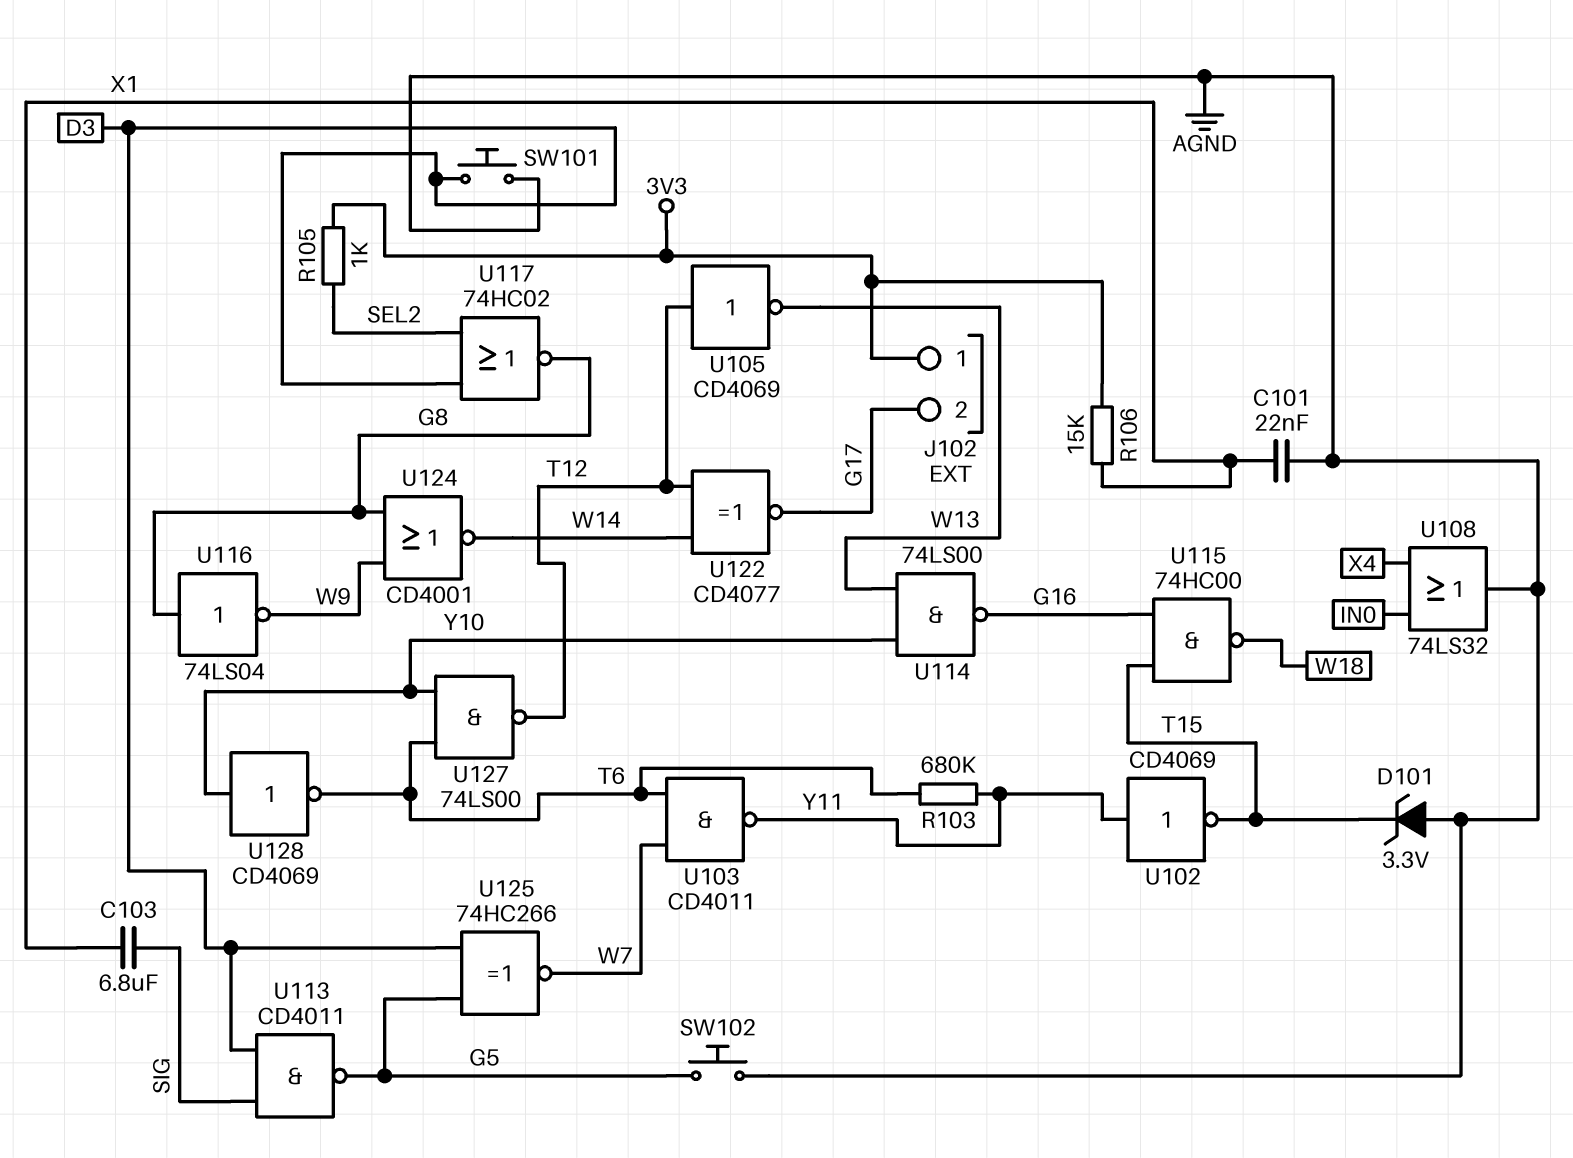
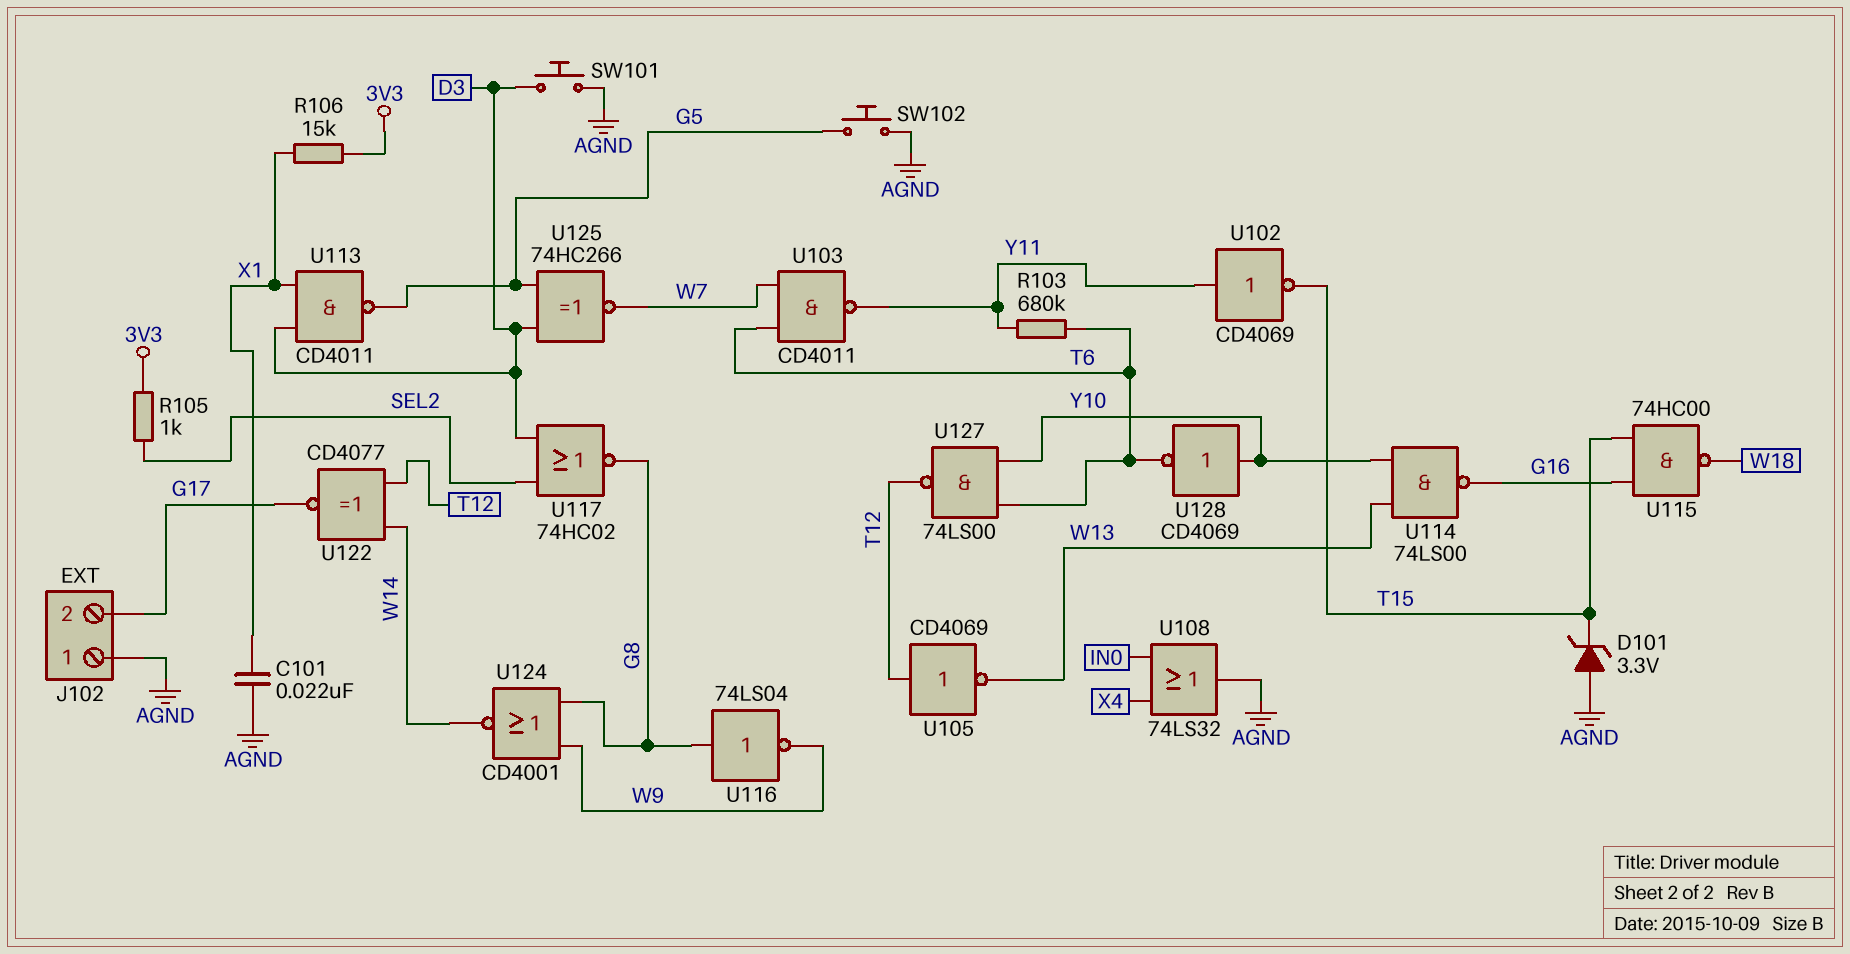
C103: 6.8uF (SIG, X1) -> none
J102 pin 1: 3V3 -> AGND
U113: NAND CD4011 (in D3, in SIG, out G5) -> NAND CD4011 (in D3, in X1, out G5)

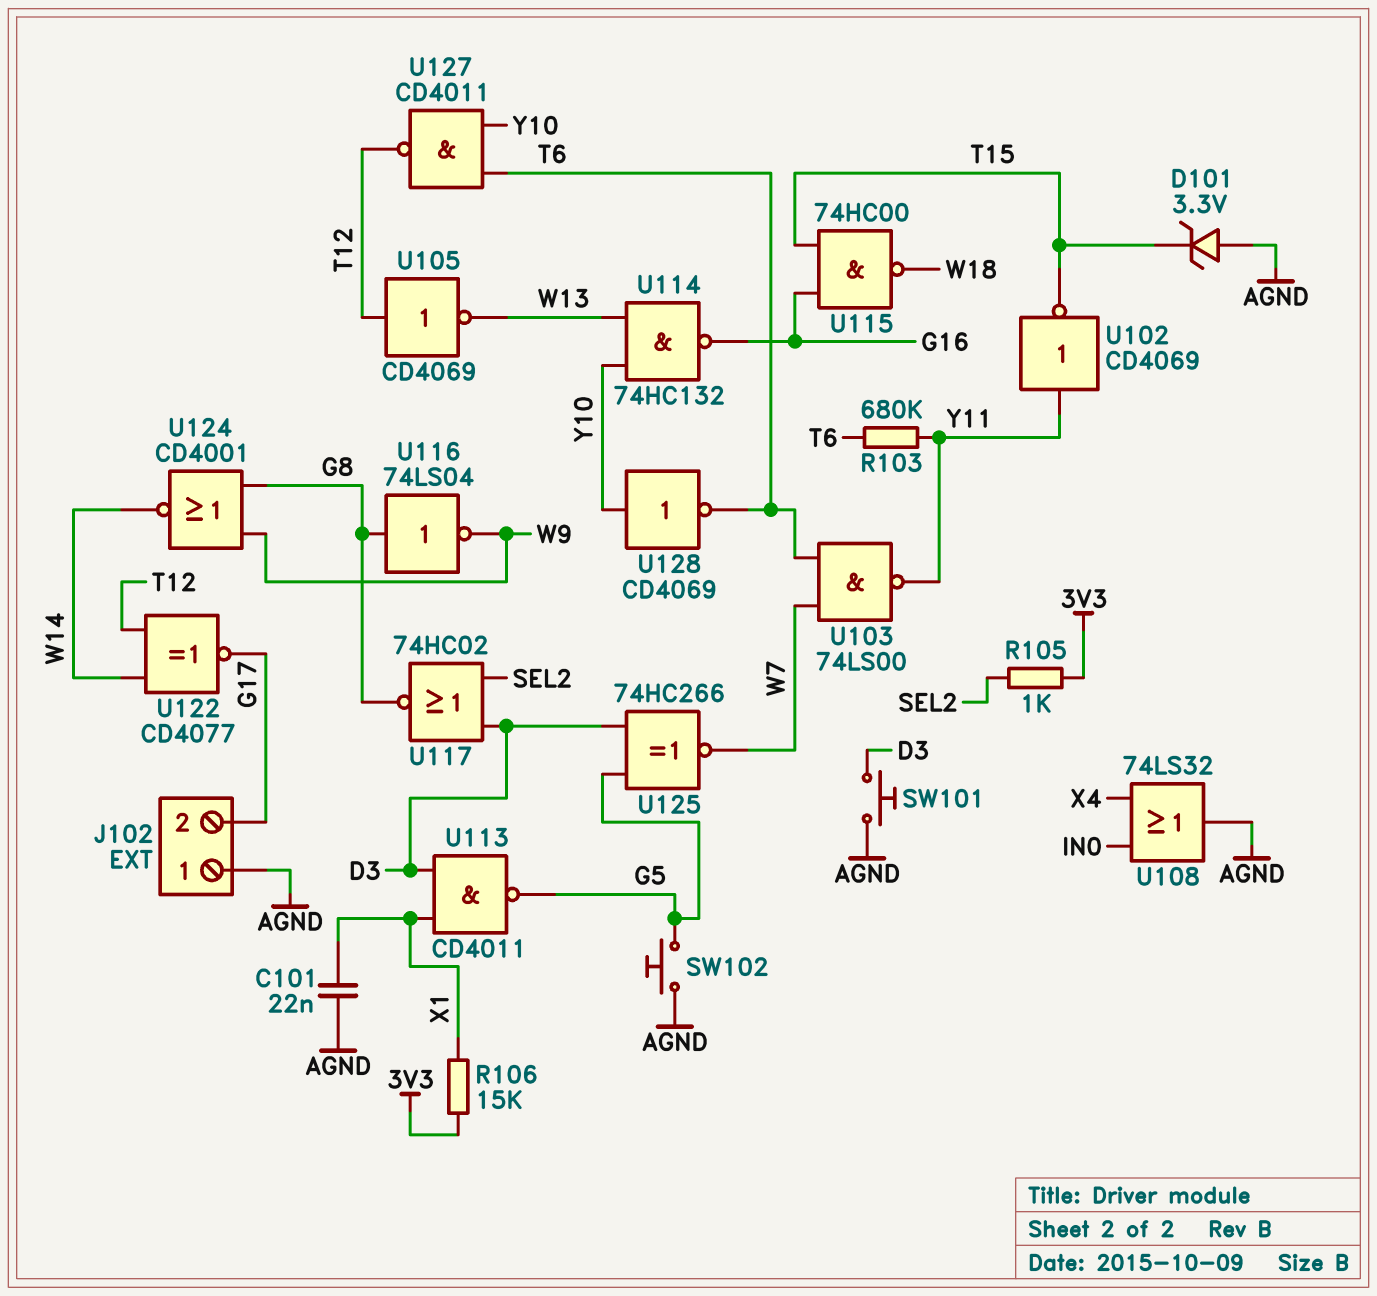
U103: NAND CD4011 (in T6, in W7, out Y11) -> NAND 74LS00 (in T6, in W7, out Y11)
U114: NAND 74LS00 (in W13, in Y10, out G16) -> NAND 74HC132 (in W13, in Y10, out G16)
U127: NAND 74LS00 (in T6, in Y10, out T12) -> NAND CD4011 (in T6, in Y10, out T12)

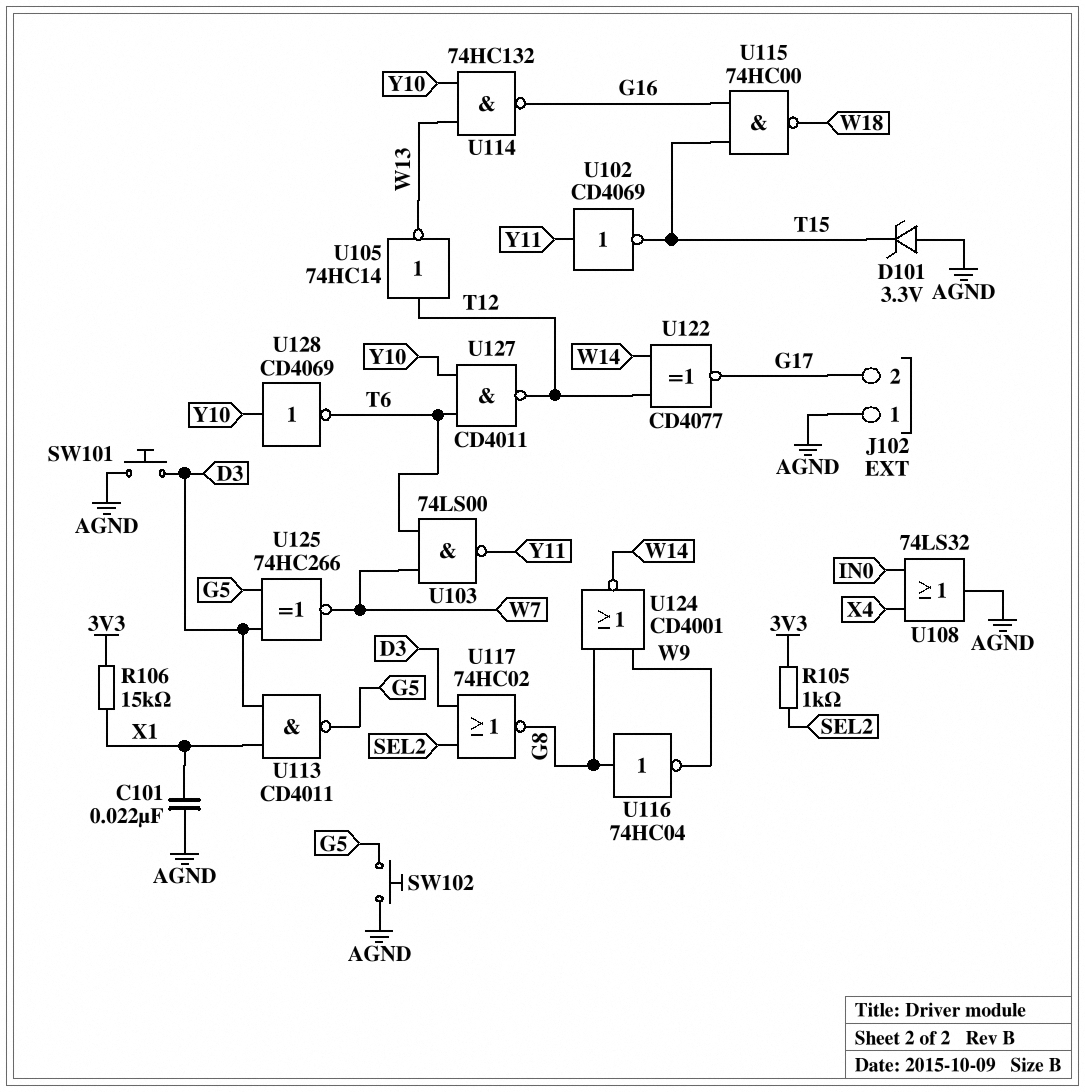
R103: 680k (T6, Y11) -> none
U105: NOT CD4069 (in T12, out W13) -> NOT 74HC14 (in T12, out W13)
U116: NOT 74LS04 (in G8, out W9) -> NOT 74HC04 (in G8, out W9)

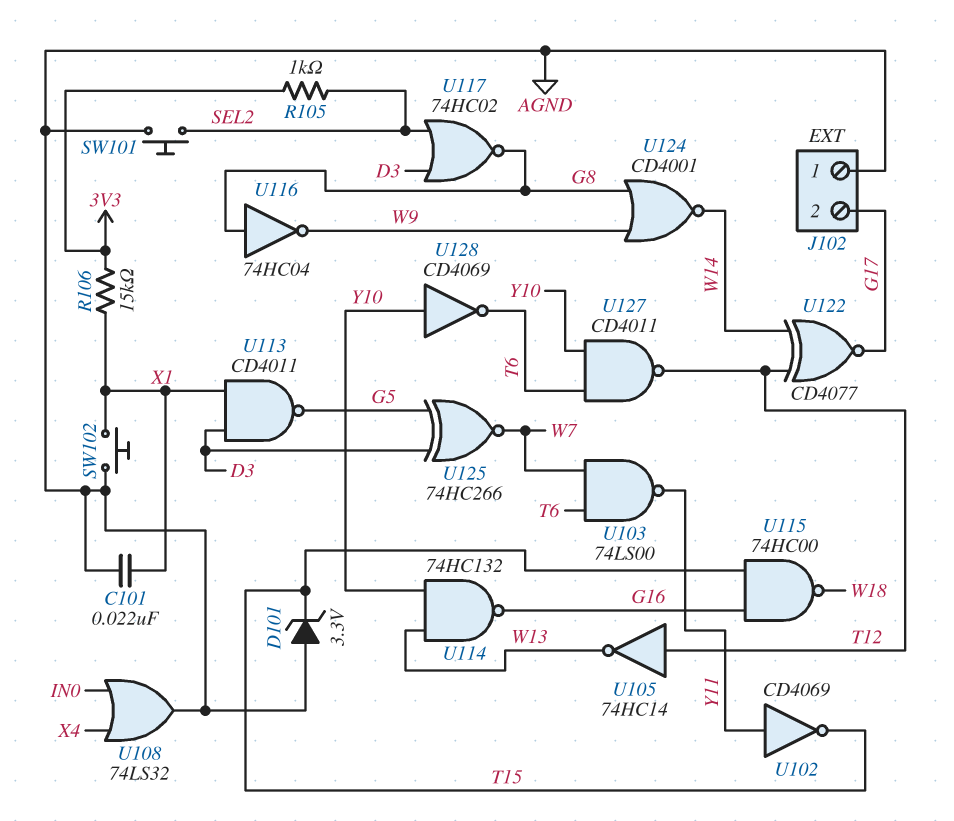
SW101: button (AGND, D3) -> button (AGND, SEL2)
SW102: button (AGND, G5) -> button (AGND, X1)

